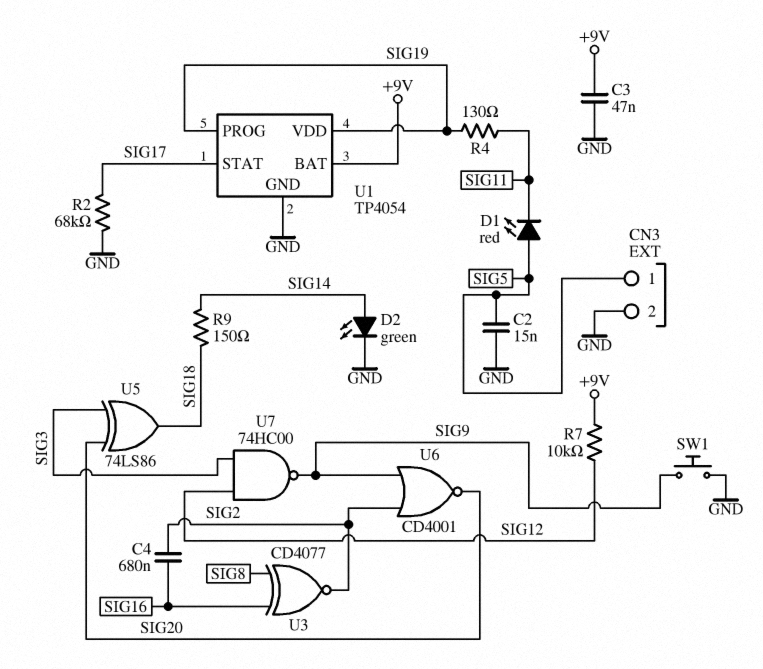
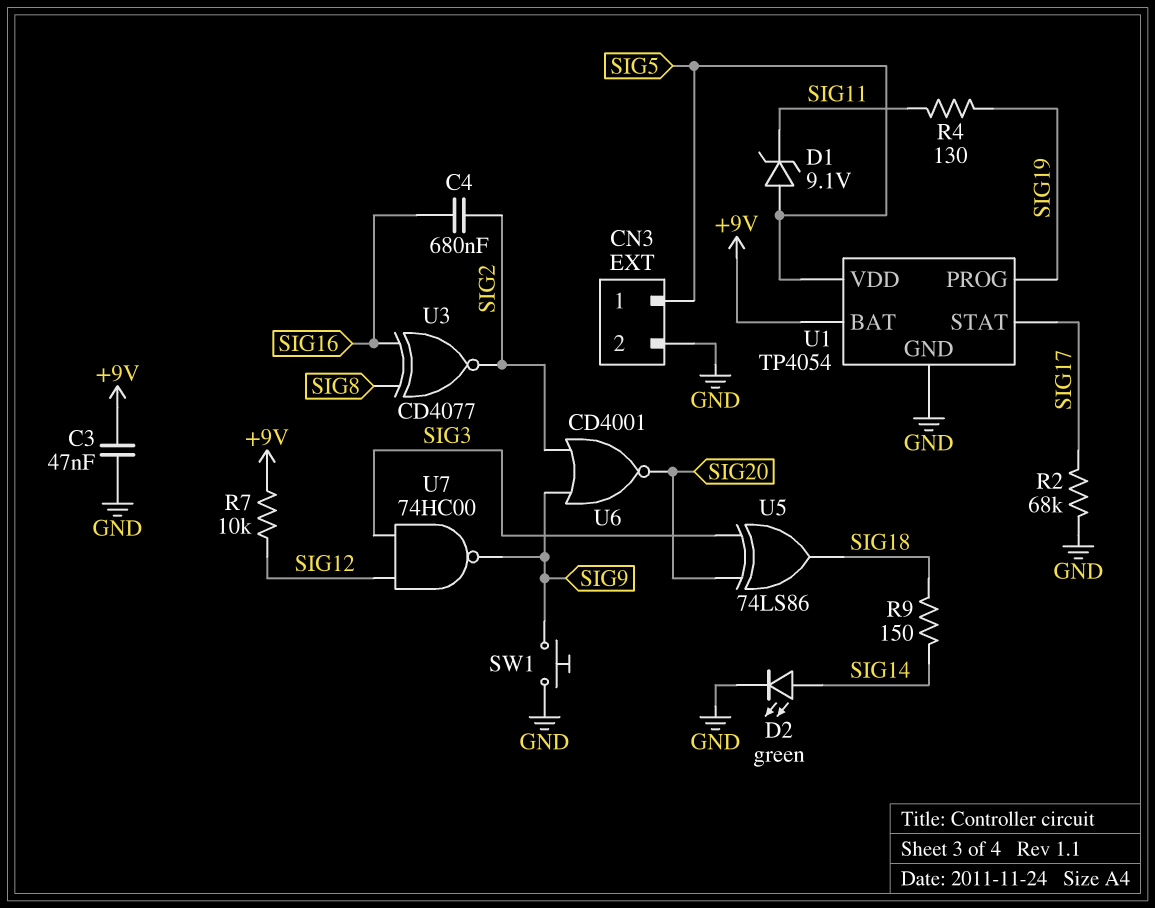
C2: 15nF (GND, SIG5) -> none
D1: LED red (A SIG5, K SIG11) -> zener 9.1V (A SIG5, K SIG11)
U1 pin VDD: SIG19 -> SIG5

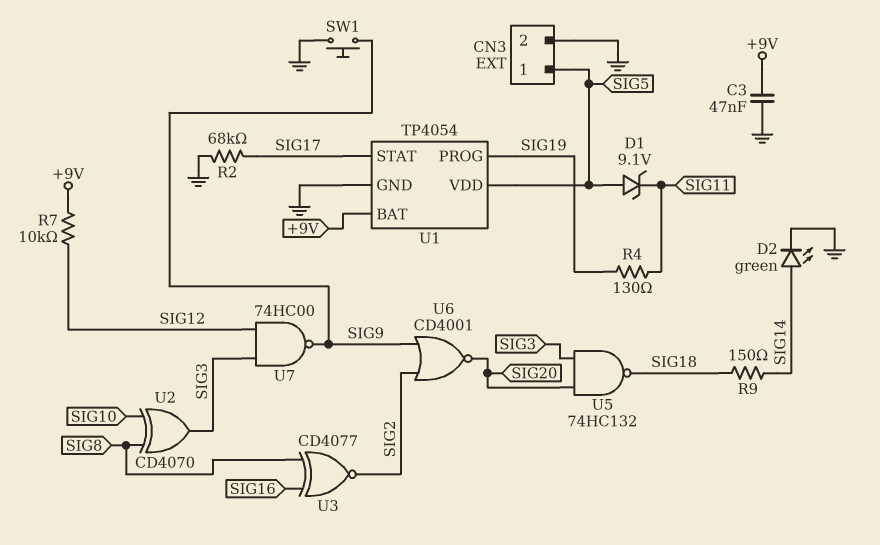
C4: 680nF (SIG2, SIG16) -> none
U2: none -> XOR CD4070 (in SIG8, in SIG10, out SIG3)
U5: XOR 74LS86 (in SIG3, in SIG20, out SIG18) -> NAND 74HC132 (in SIG3, in SIG20, out SIG18)

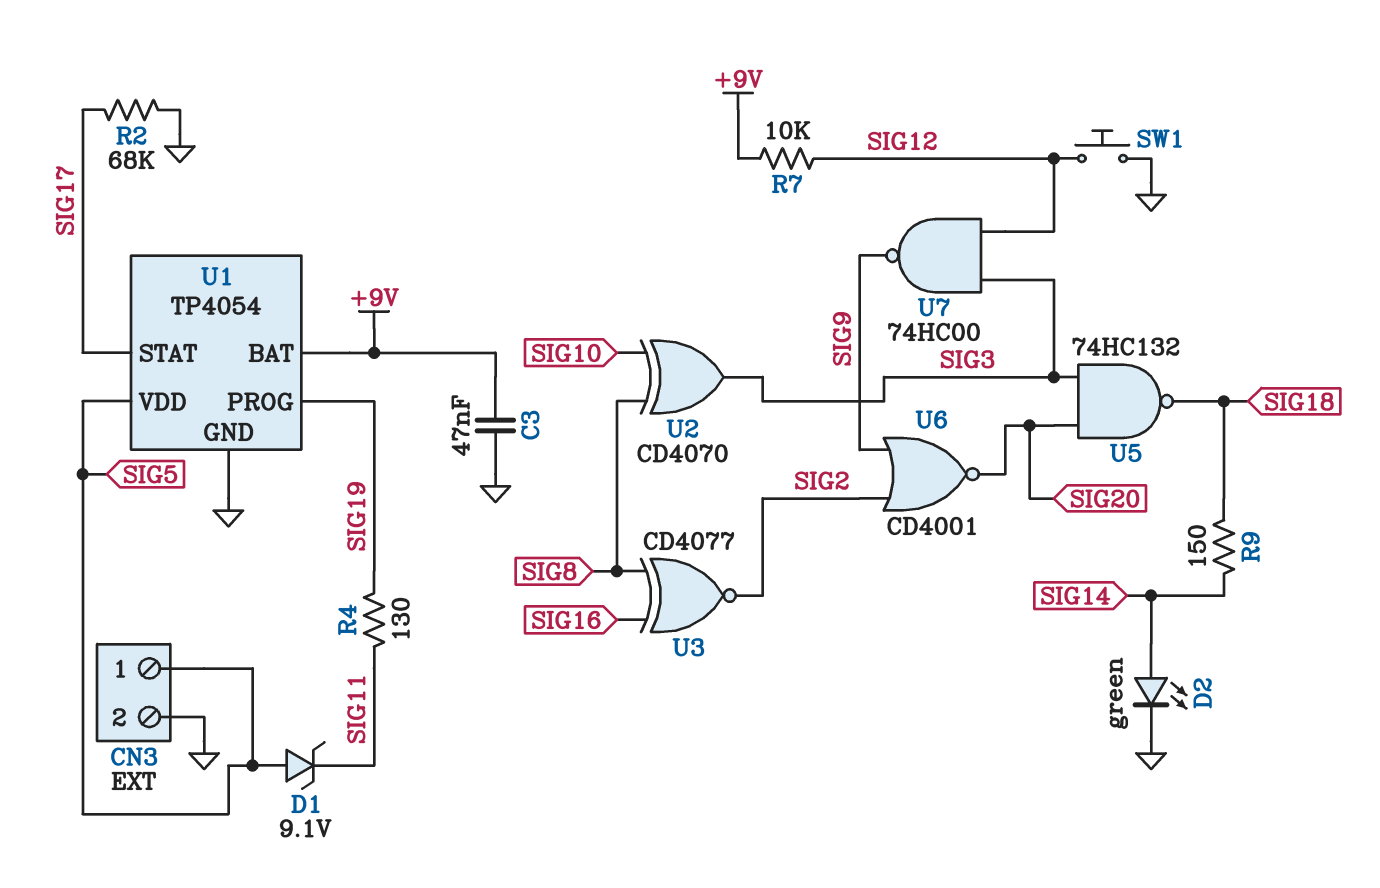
SW1: button (GND, SIG9) -> button (GND, SIG12)

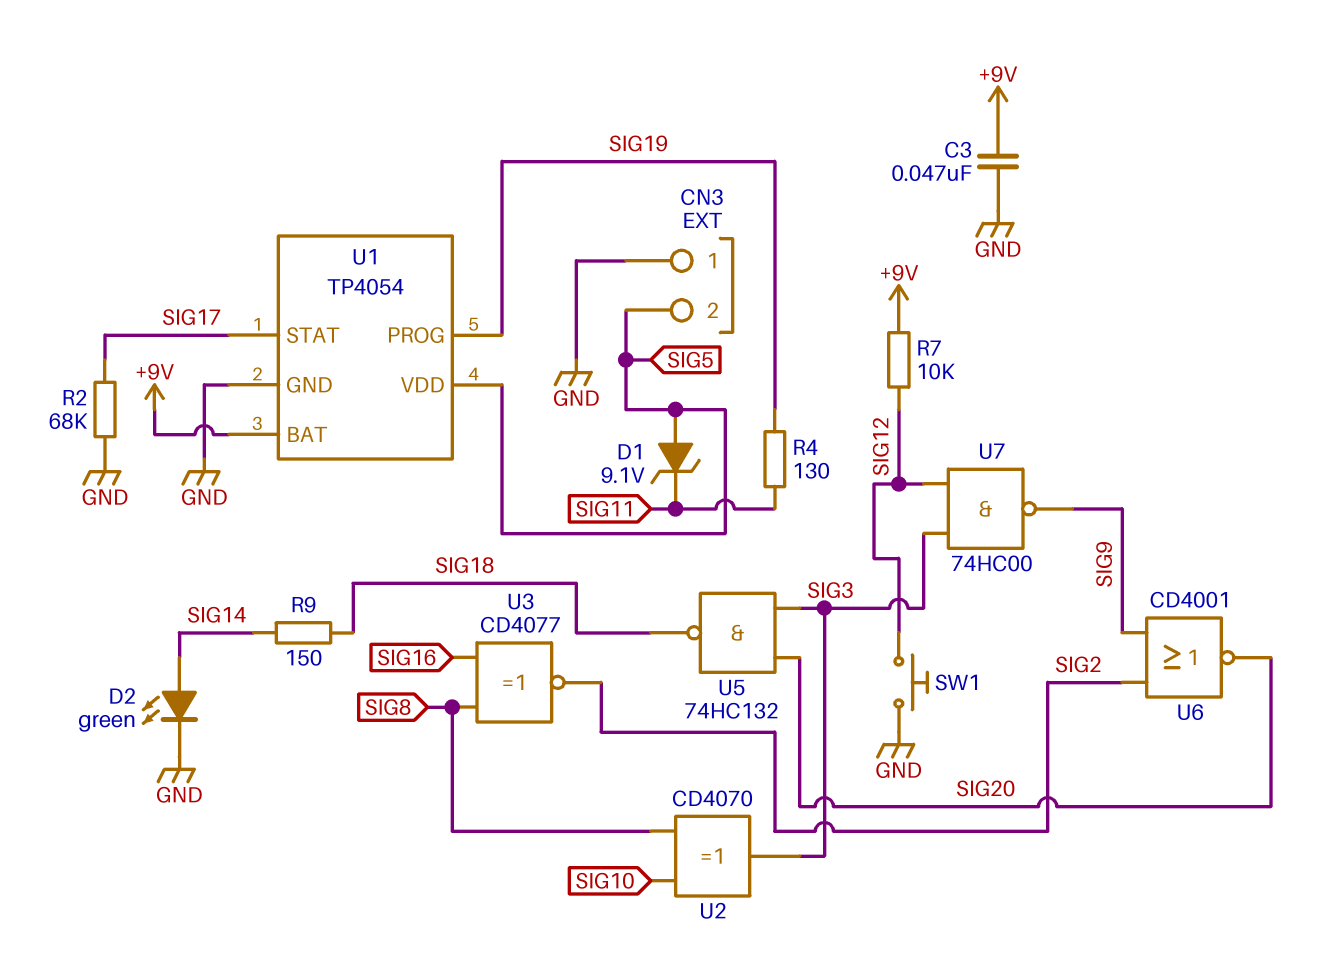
CN3 pin 1: SIG5 -> GND
CN3 pin 2: GND -> SIG5

